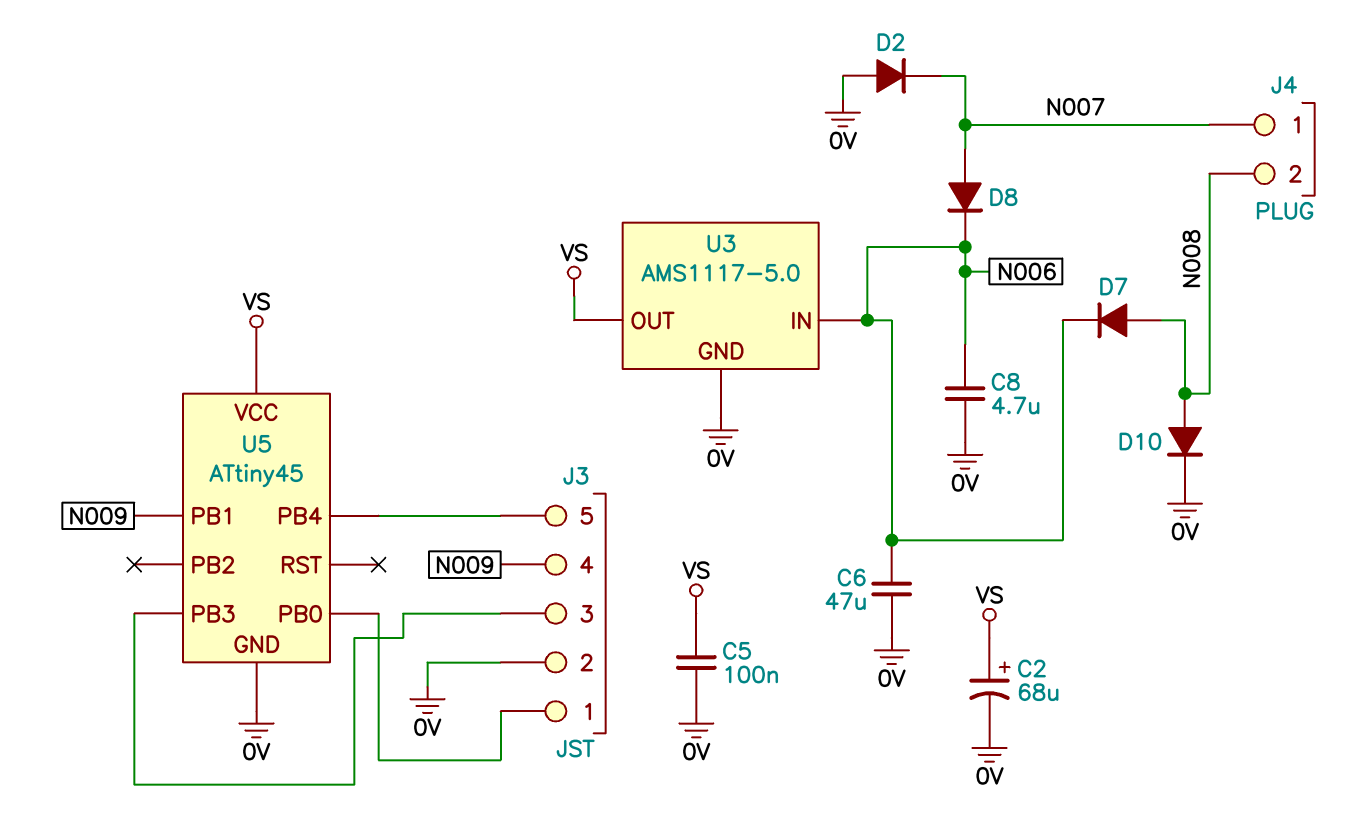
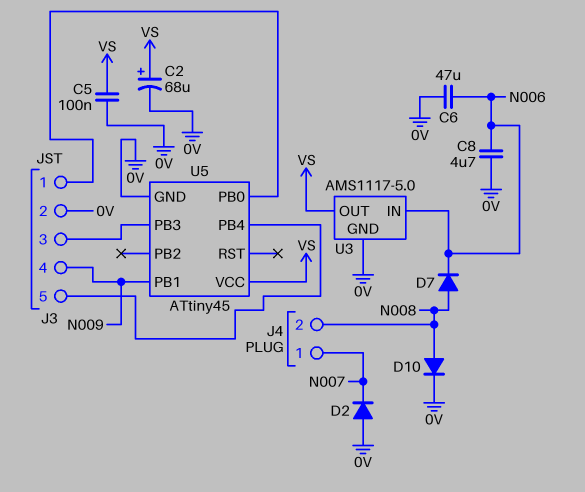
D8: diode (A N007, K N006) -> none

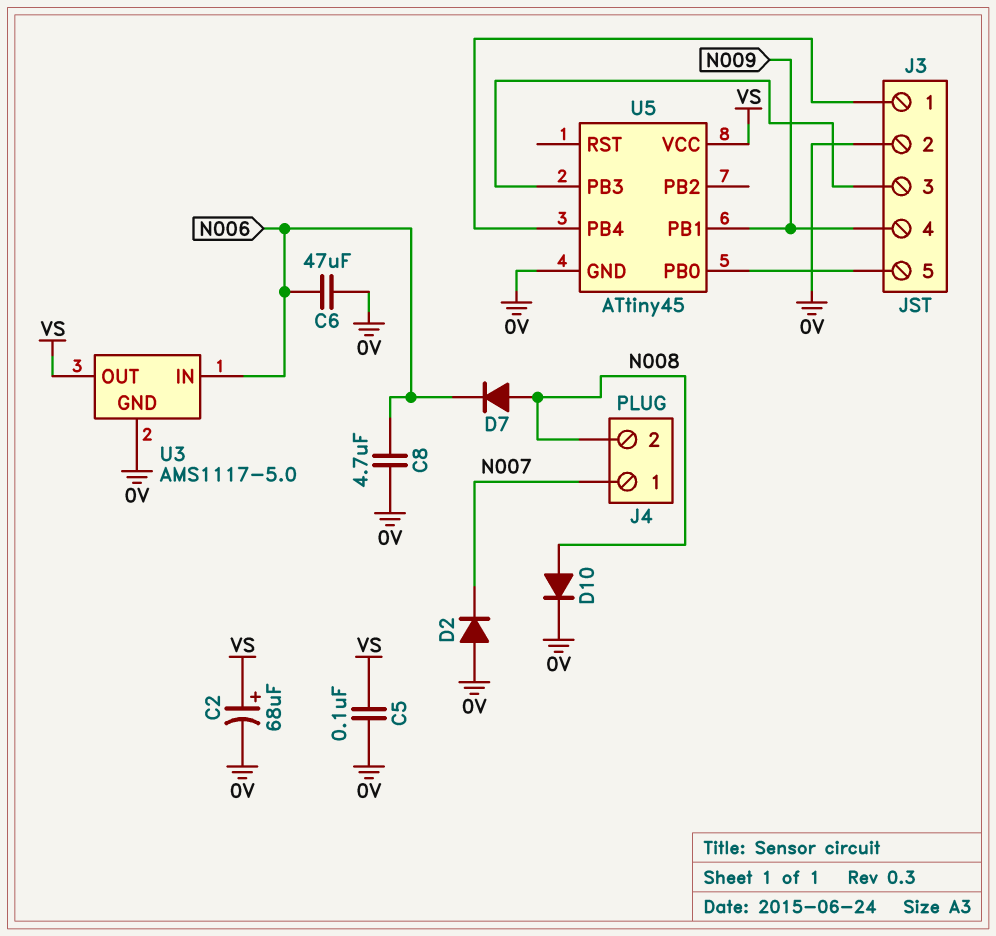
U5 pin PB0: J3/1 -> J3/5
U5 pin PB4: J3/5 -> J3/1

